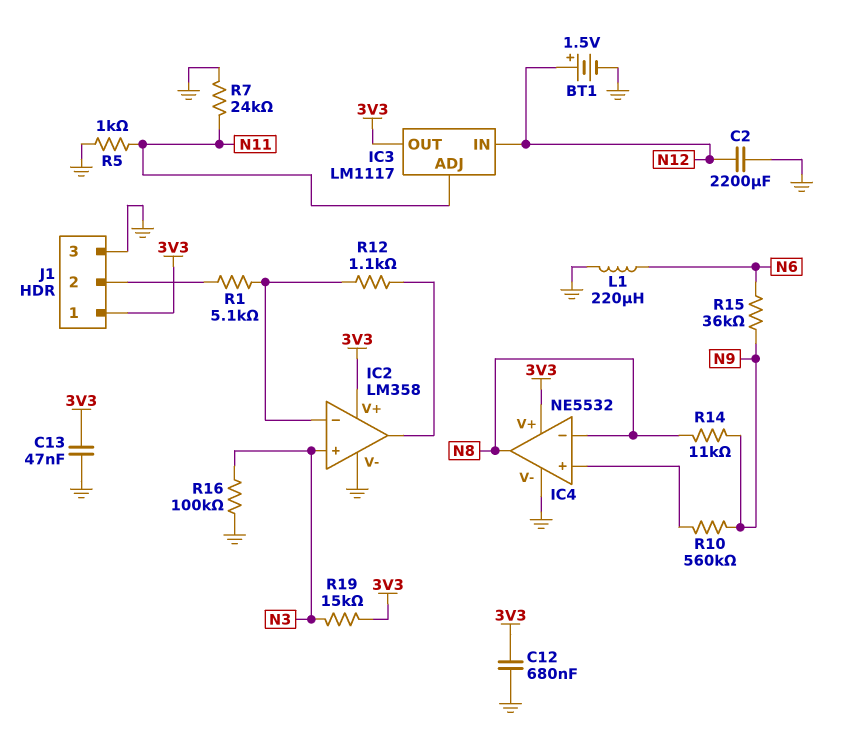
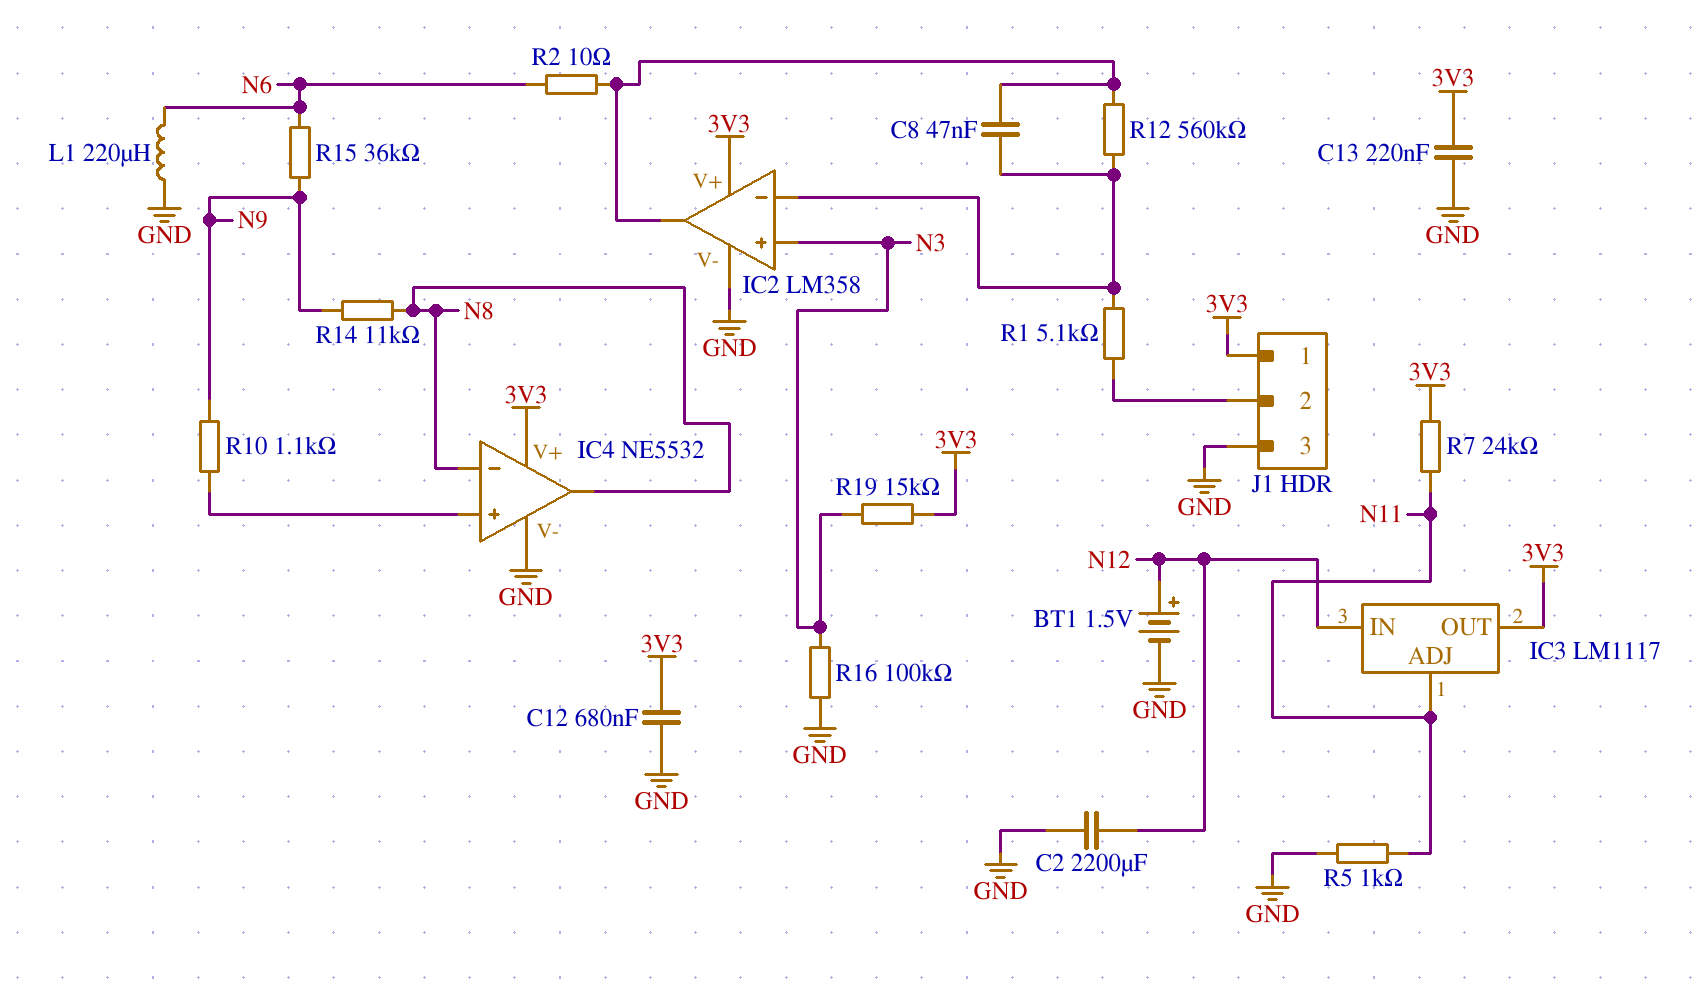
C8: none -> 47nF (IC2/in-, IC2/out)
C13: 47nF (3V3, GND) -> 220nF (3V3, GND)
R2: none -> 10 (IC2/out, N6)
R7: 24k (GND, N11) -> 24k (3V3, N11)
R10: 560k (IC4/in+, N9) -> 1.1k (IC4/in+, N9)
R12: 1.1k (IC2/in-, IC2/out) -> 560k (IC2/in-, IC2/out)

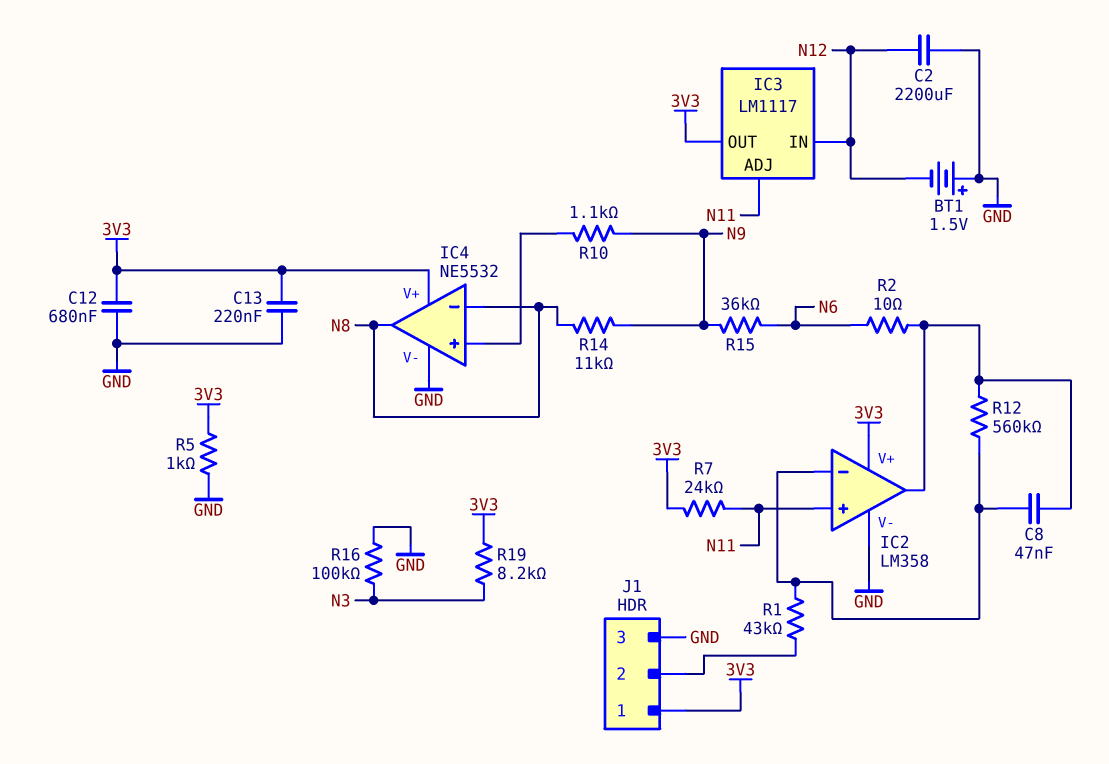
BT1: 1.5V (plus N12, minus GND) -> 1.5V (plus GND, minus N12)
IC2 pin in+: N3 -> N11
L1: 220uH (GND, N6) -> none
R1: 5.1k (IC2/in-, J1/2) -> 43k (IC2/in-, J1/2)
R5: 1k (GND, N11) -> 1k (3V3, GND)
R19: 15k (3V3, N3) -> 8.2k (3V3, N3)

